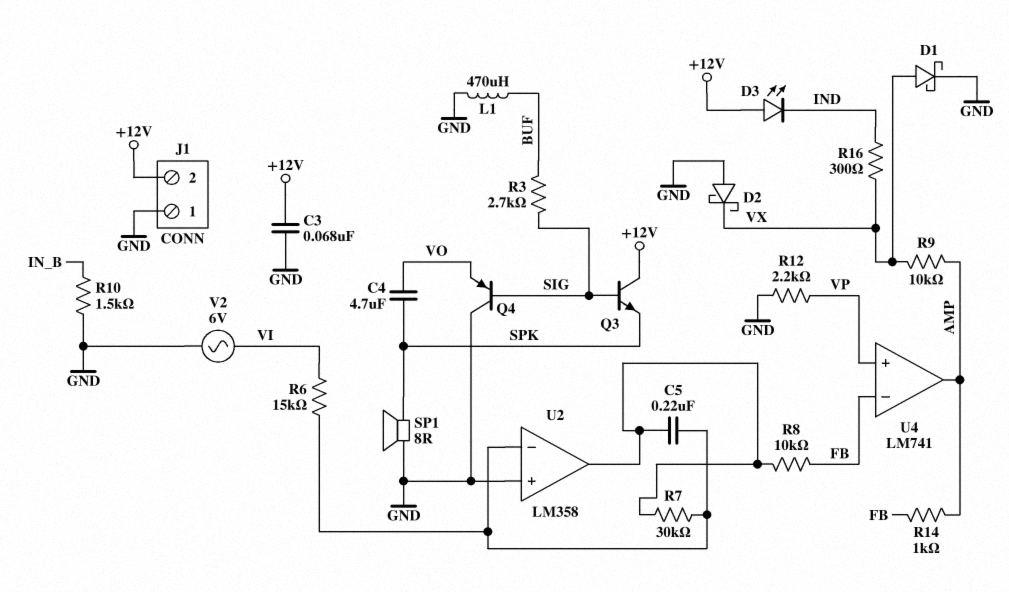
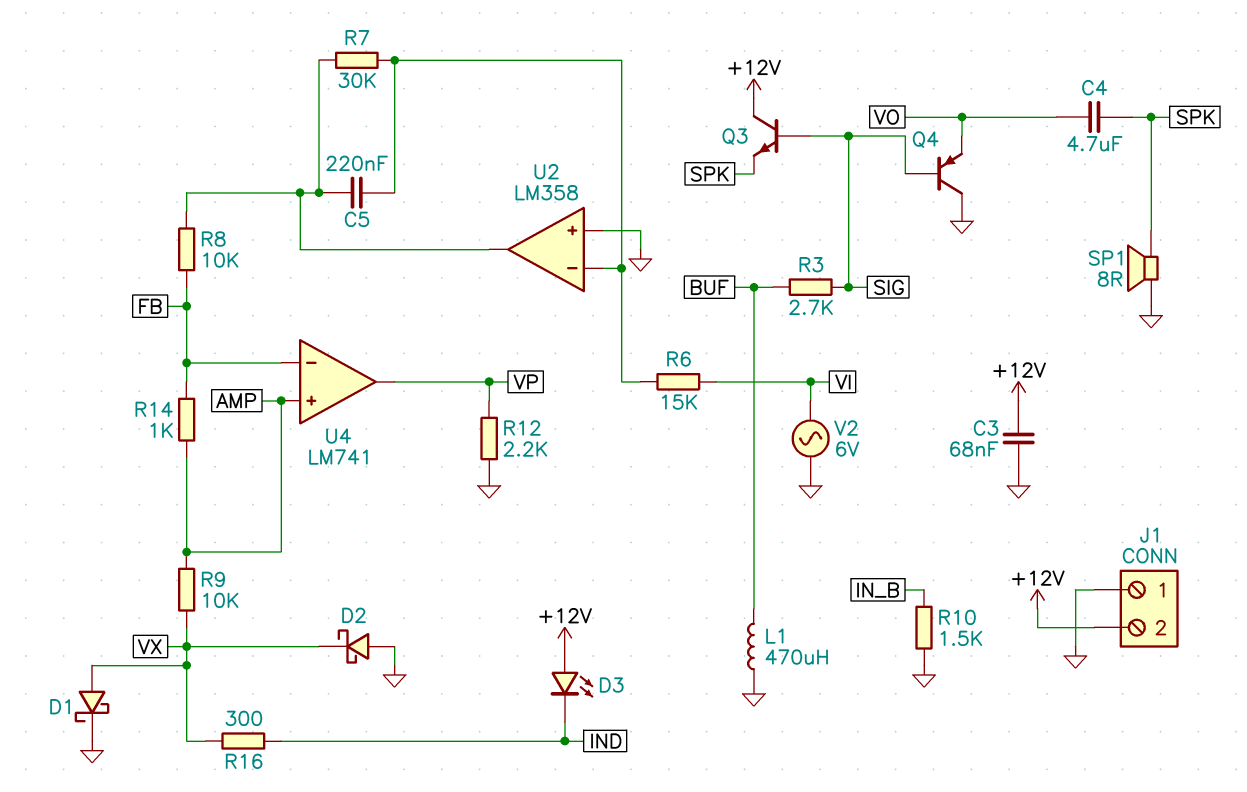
U4 pin in+: VP -> AMP
U4 pin out: AMP -> VP

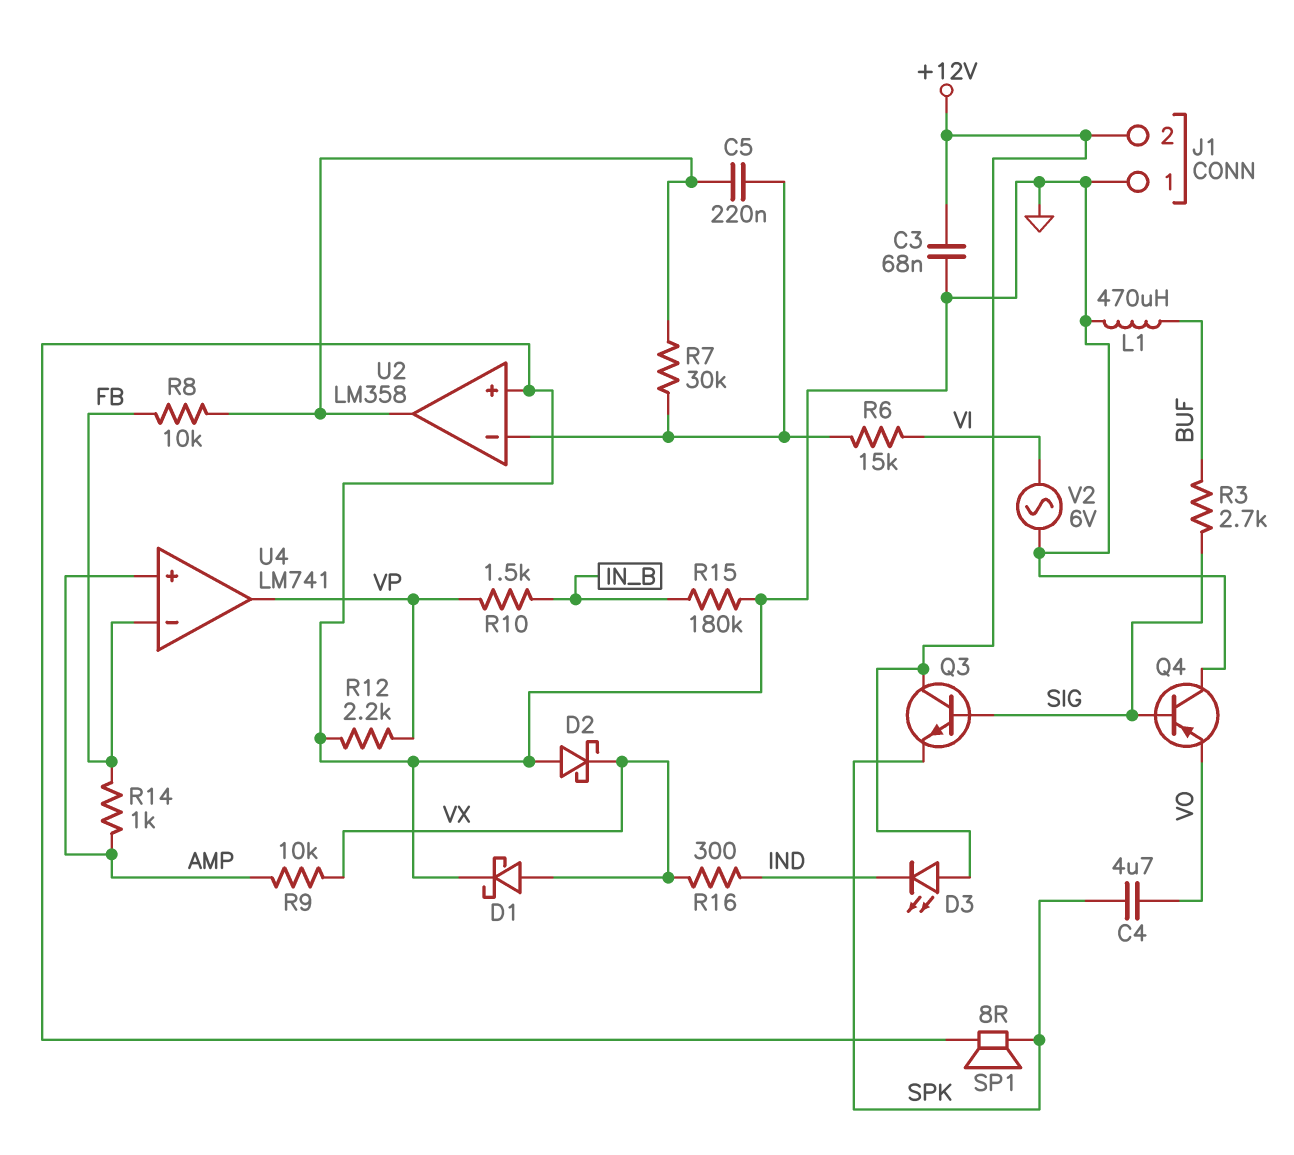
R10: 1.5k (GND, IN_B) -> 1.5k (IN_B, VP)
R15: none -> 180k (GND, IN_B)

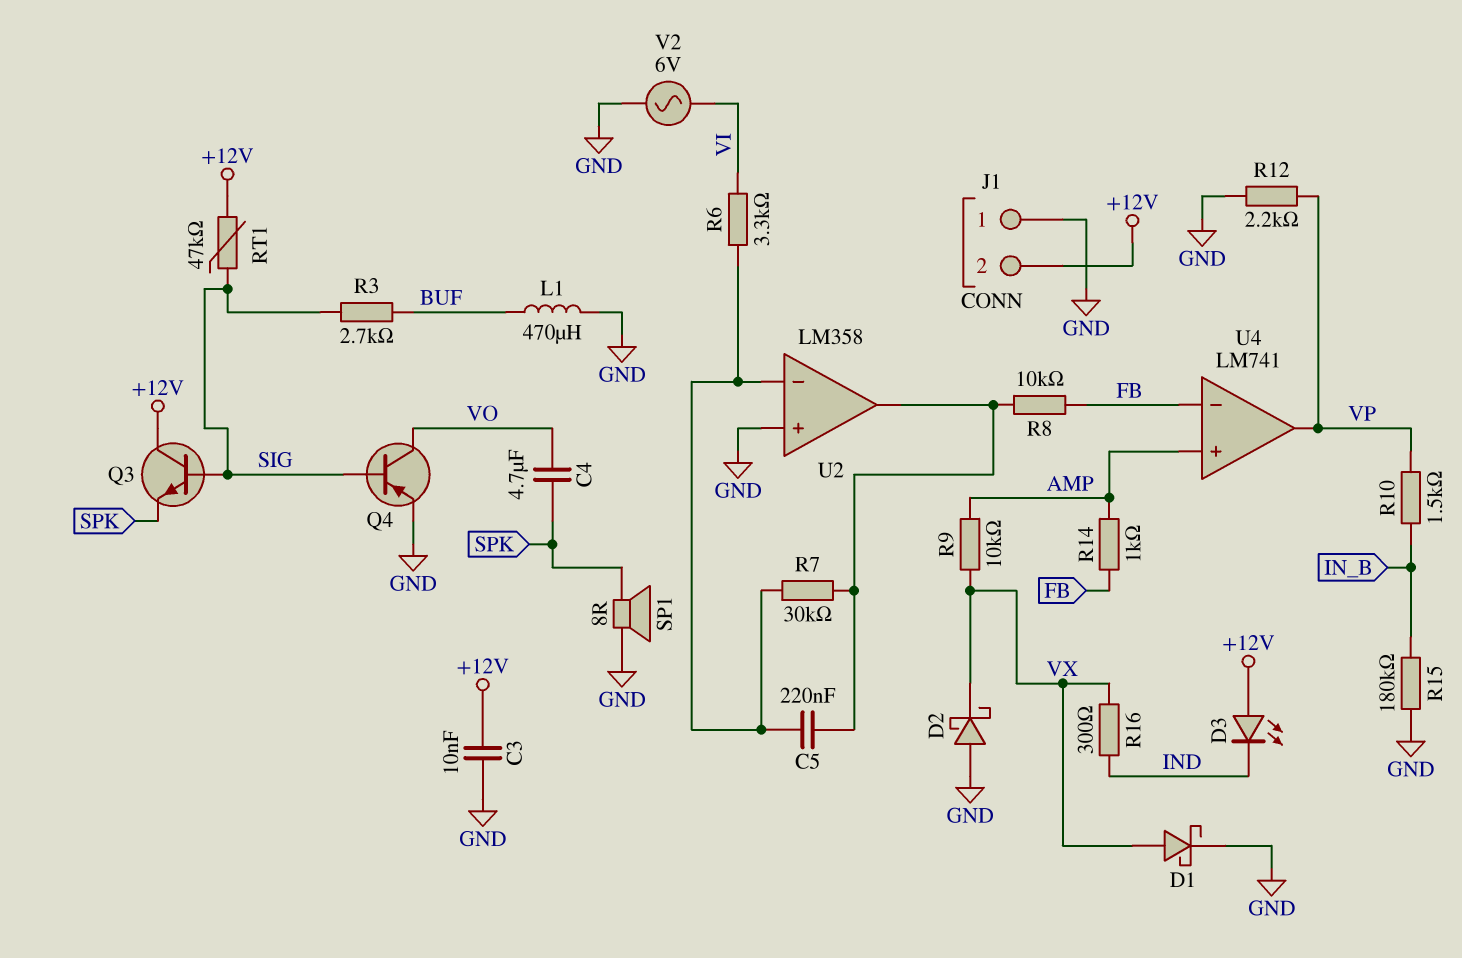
C3: 68nF (+12V, GND) -> 10nF (+12V, GND)
Q4: PNP (B SIG, C GND, E VO) -> PNP (B SIG, C VO, E GND)
R6: 15k (U2/in-, VI) -> 3.3k (U2/in-, VI)
RT1: none -> 47k (+12V, SIG)

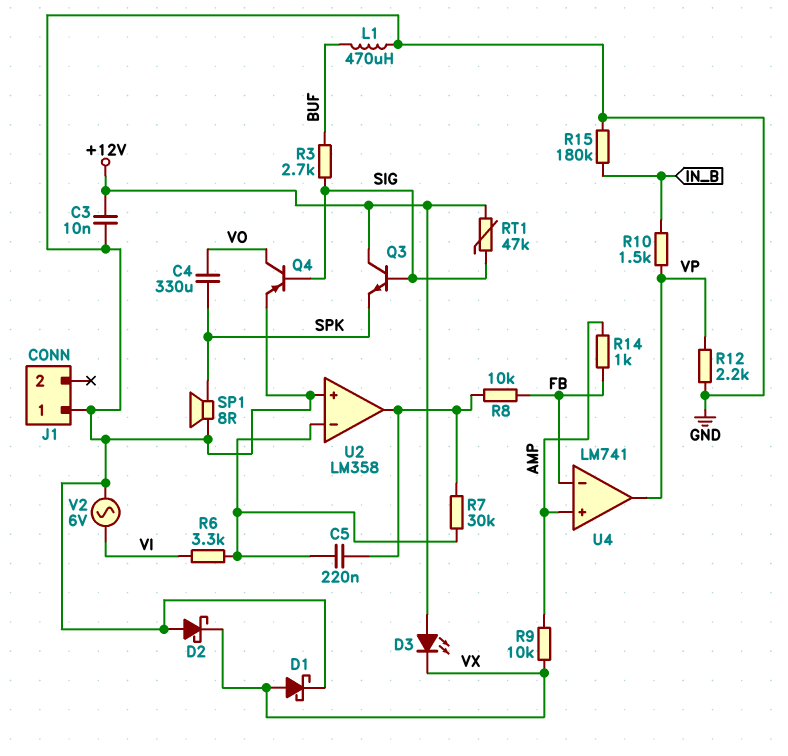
C4: 4.7uF (SPK, VO) -> 330uF (SPK, VO)
D3: LED (A +12V, K IND) -> LED (A +12V, K VX)
J1 pin 2: +12V -> none
R16: 300 (IND, VX) -> none

